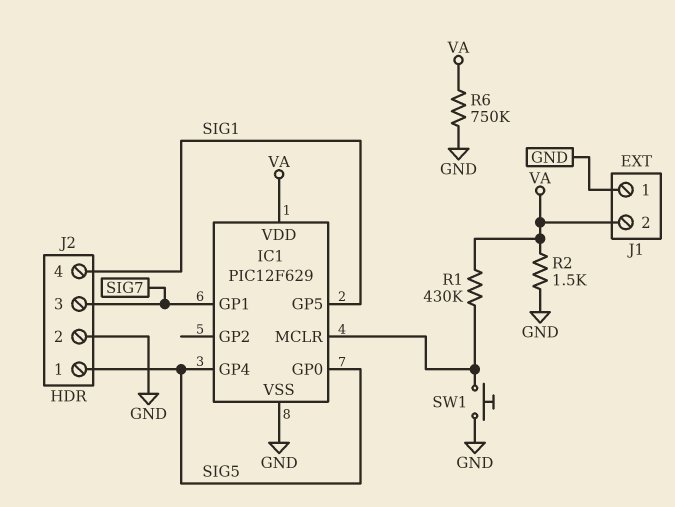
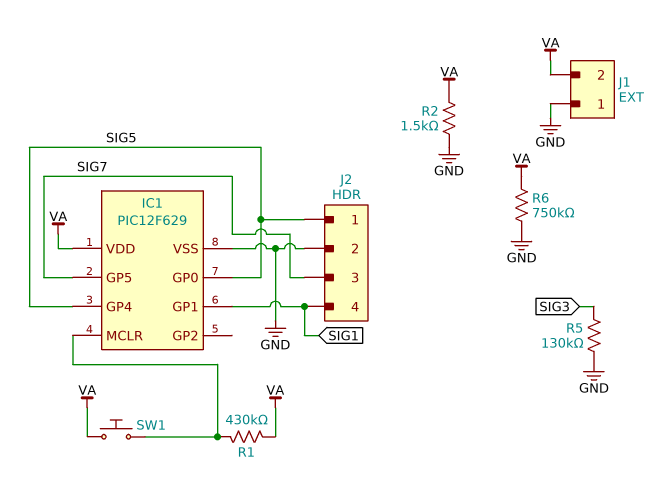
IC1 pin GP1: SIG7 -> SIG1
IC1 pin GP5: SIG1 -> SIG7
R5: none -> 130k (GND, SIG3)
SW1: button (GND, IC1/MCLR) -> button (IC1/MCLR, VA)

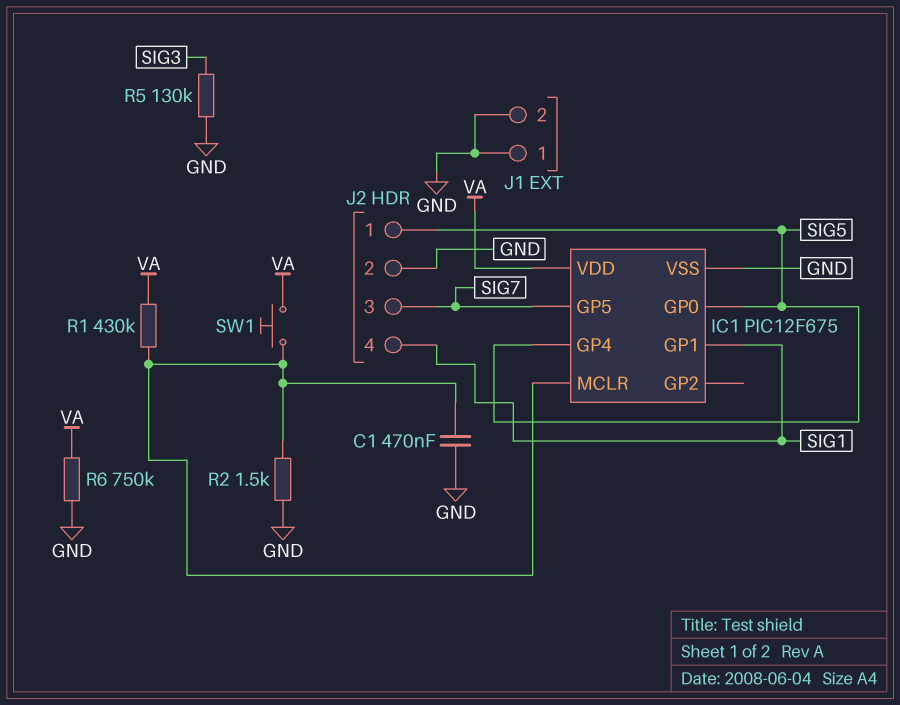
C1: none -> 470nF (GND, IC1/MCLR)
IC1: PIC12F629 -> PIC12F675
J1 pin 2: VA -> GND
R2: 1.5k (GND, VA) -> 1.5k (GND, IC1/MCLR)

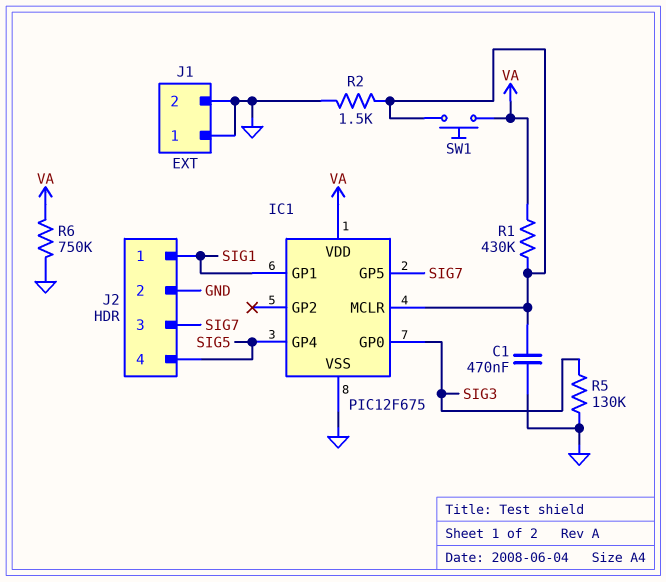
IC1 pin GP0: SIG5 -> SIG3
J2 pin 1: SIG5 -> SIG1
J2 pin 4: SIG1 -> SIG5

